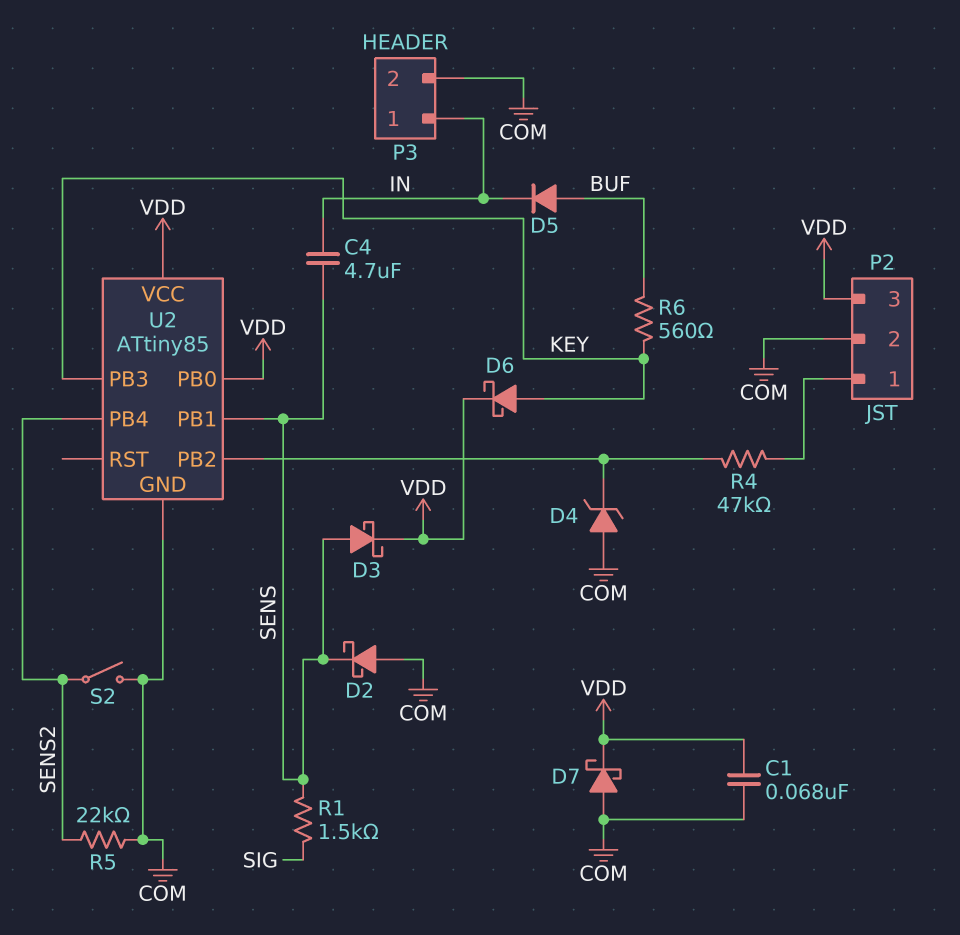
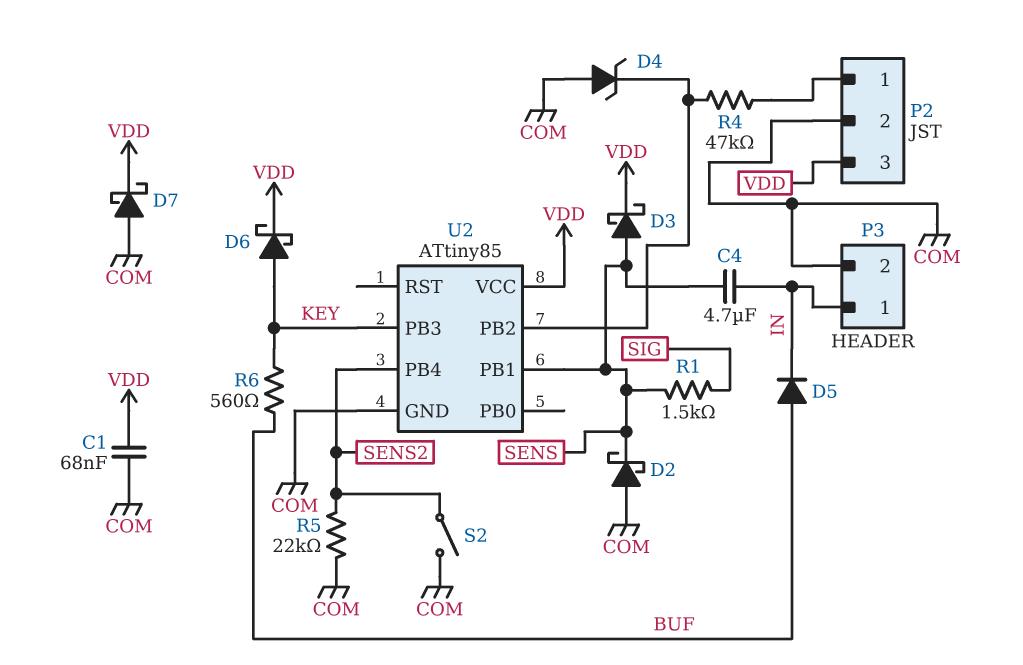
U2 pin PB0: VDD -> none

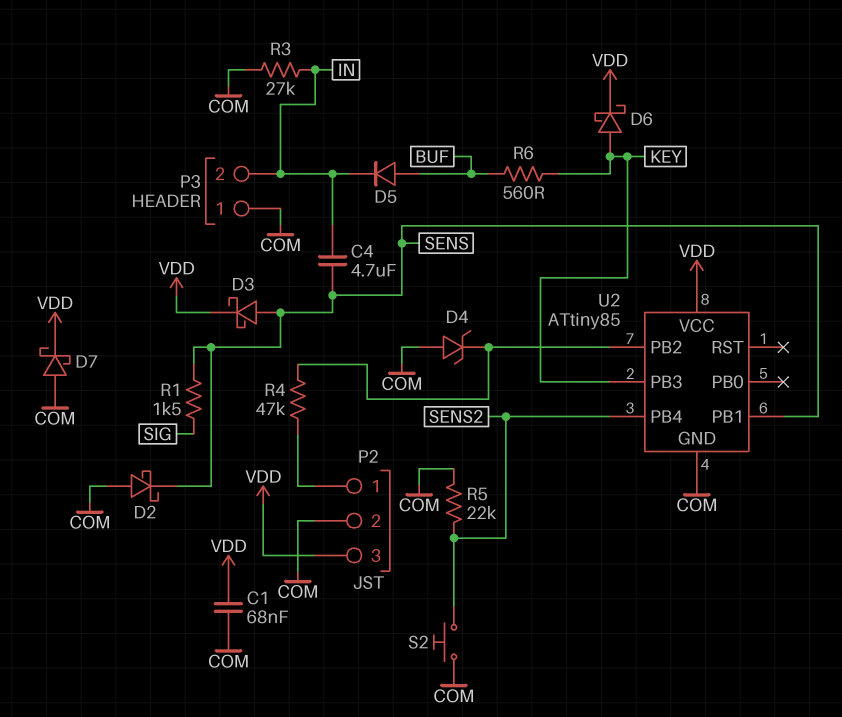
P3 pin 1: IN -> COM
P3 pin 2: COM -> IN
R3: none -> 27k (COM, IN)
S2: switch (COM, SENS2) -> button (COM, SENS2)

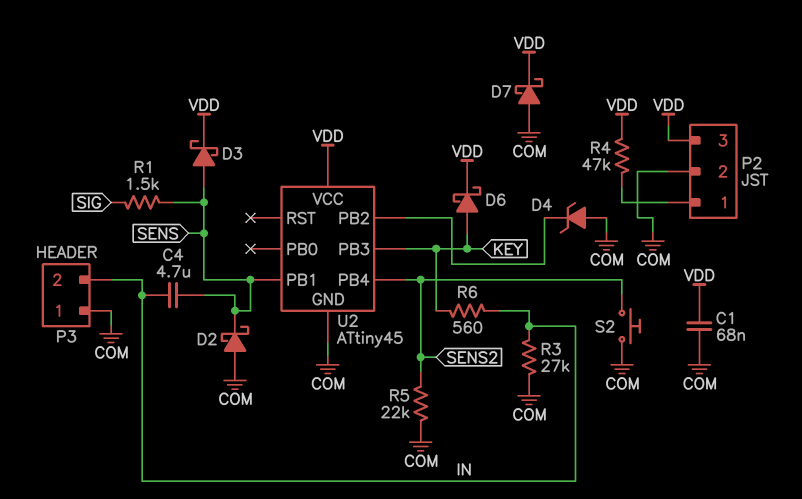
D5: diode (A BUF, K IN) -> none
R4: 47k (P2/1, U2/PB2) -> 47k (P2/1, VDD)
R6: 560 (BUF, KEY) -> 560 (IN, KEY)
U2: ATtiny85 -> ATtiny45

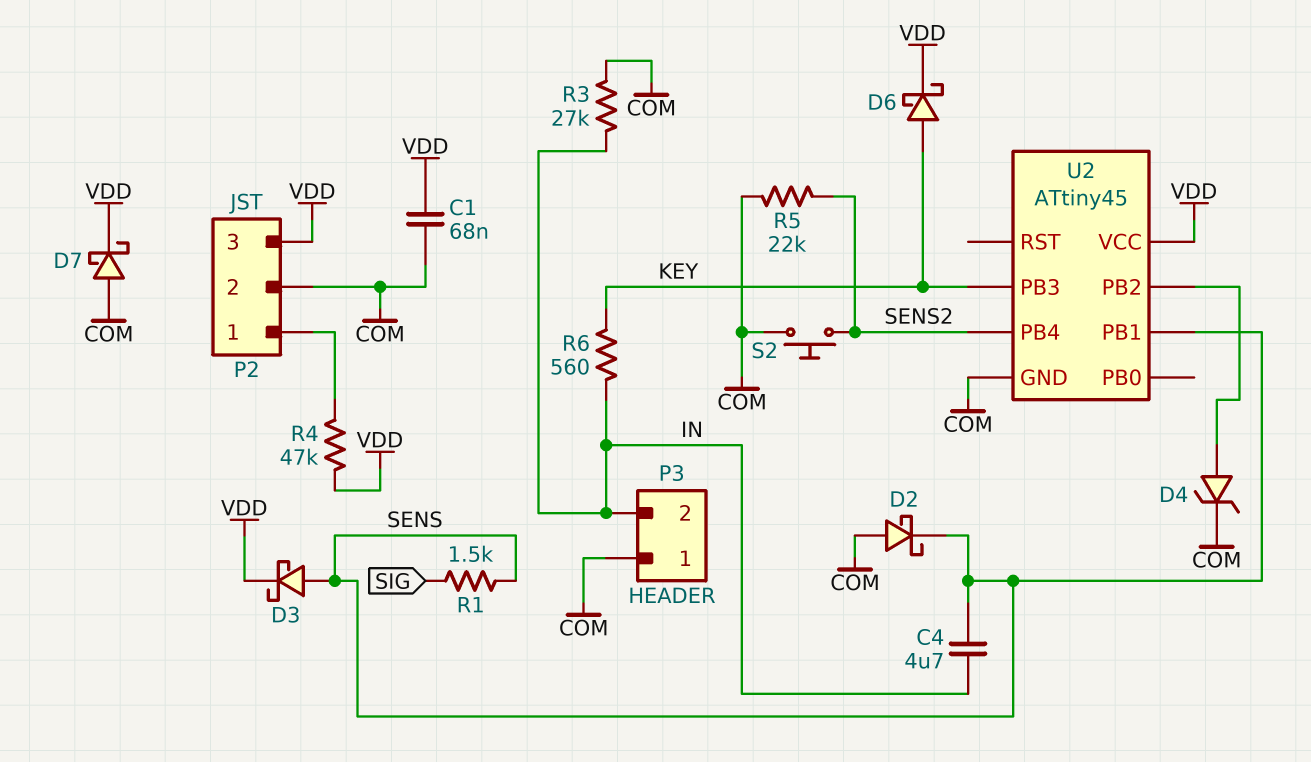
D4: zener (A COM, K U2/PB2) -> zener (A U2/PB2, K COM)

